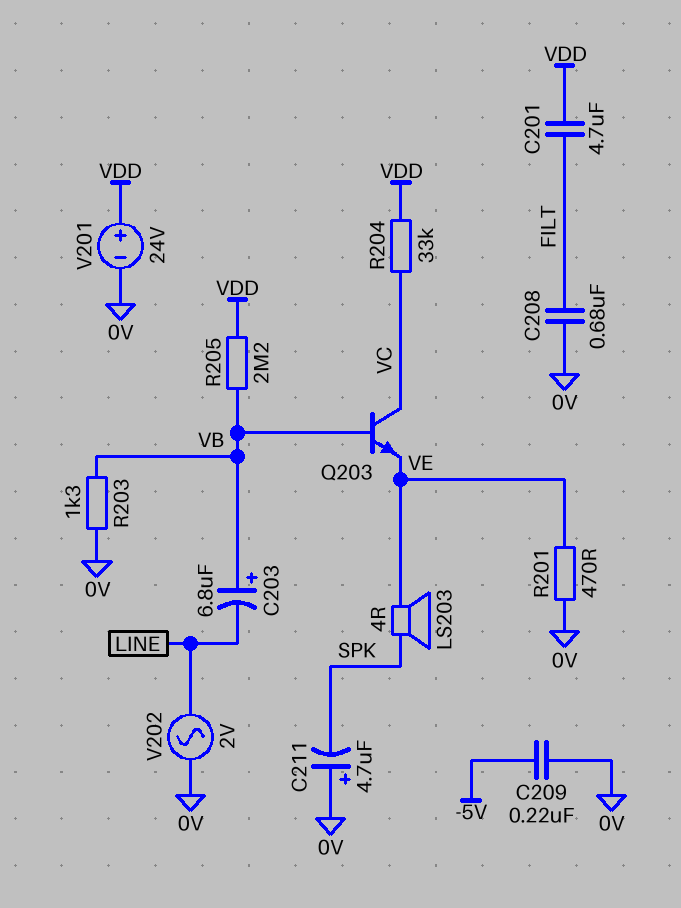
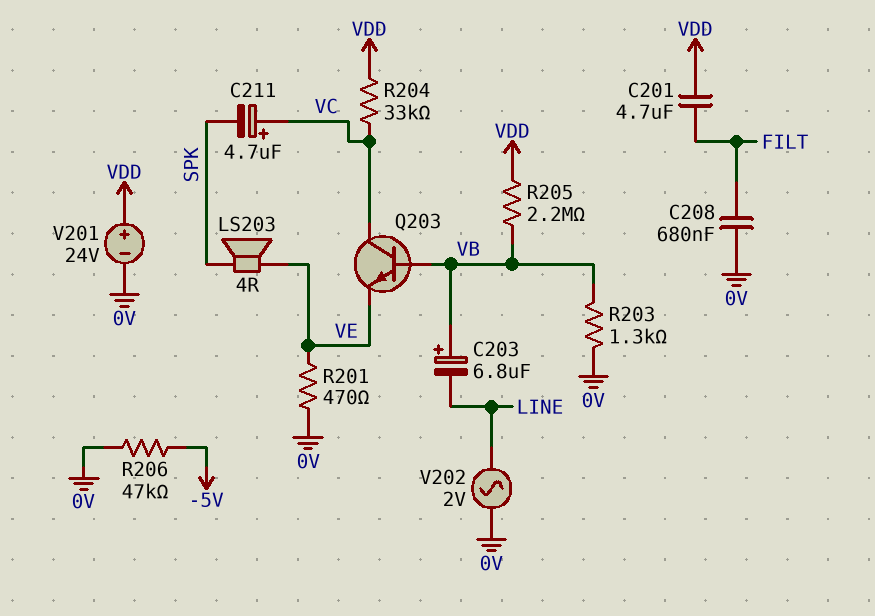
C209: 220nF (-5V, 0V) -> none
C211: 4.7uF (plus 0V, minus SPK) -> 4.7uF (plus VC, minus SPK)
R206: none -> 47k (-5V, 0V)

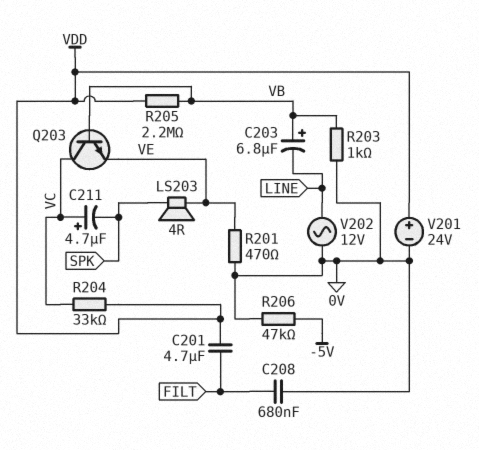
R203: 1.3k (0V, VB) -> 1k (0V, VB)
V202: AC 2V (0V, LINE) -> AC 12V (0V, LINE)

